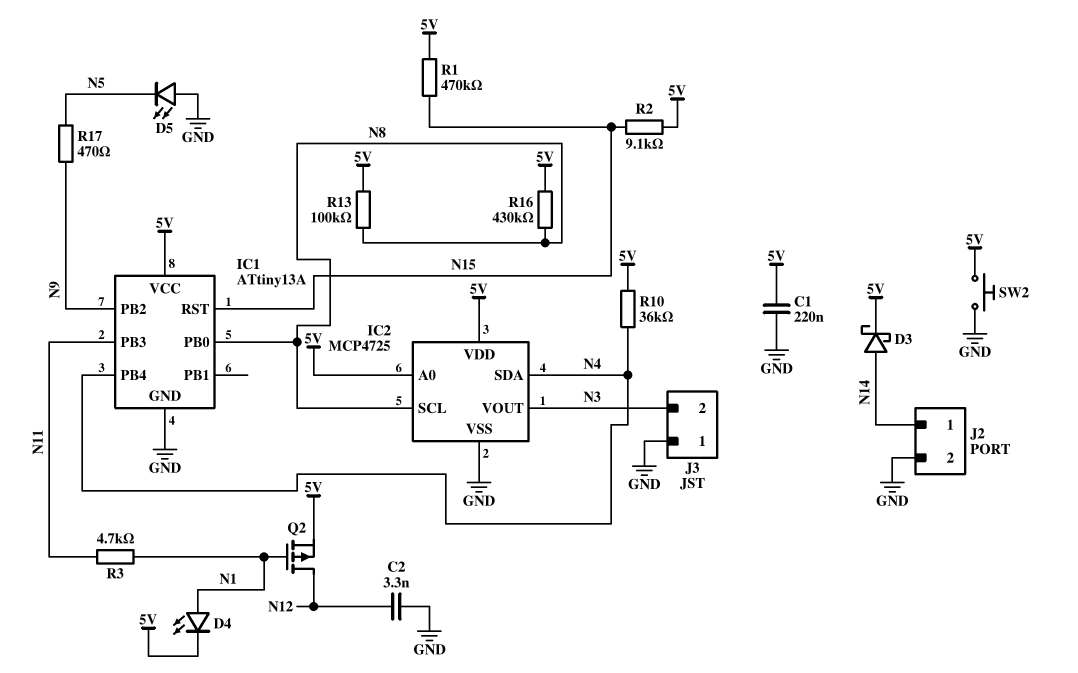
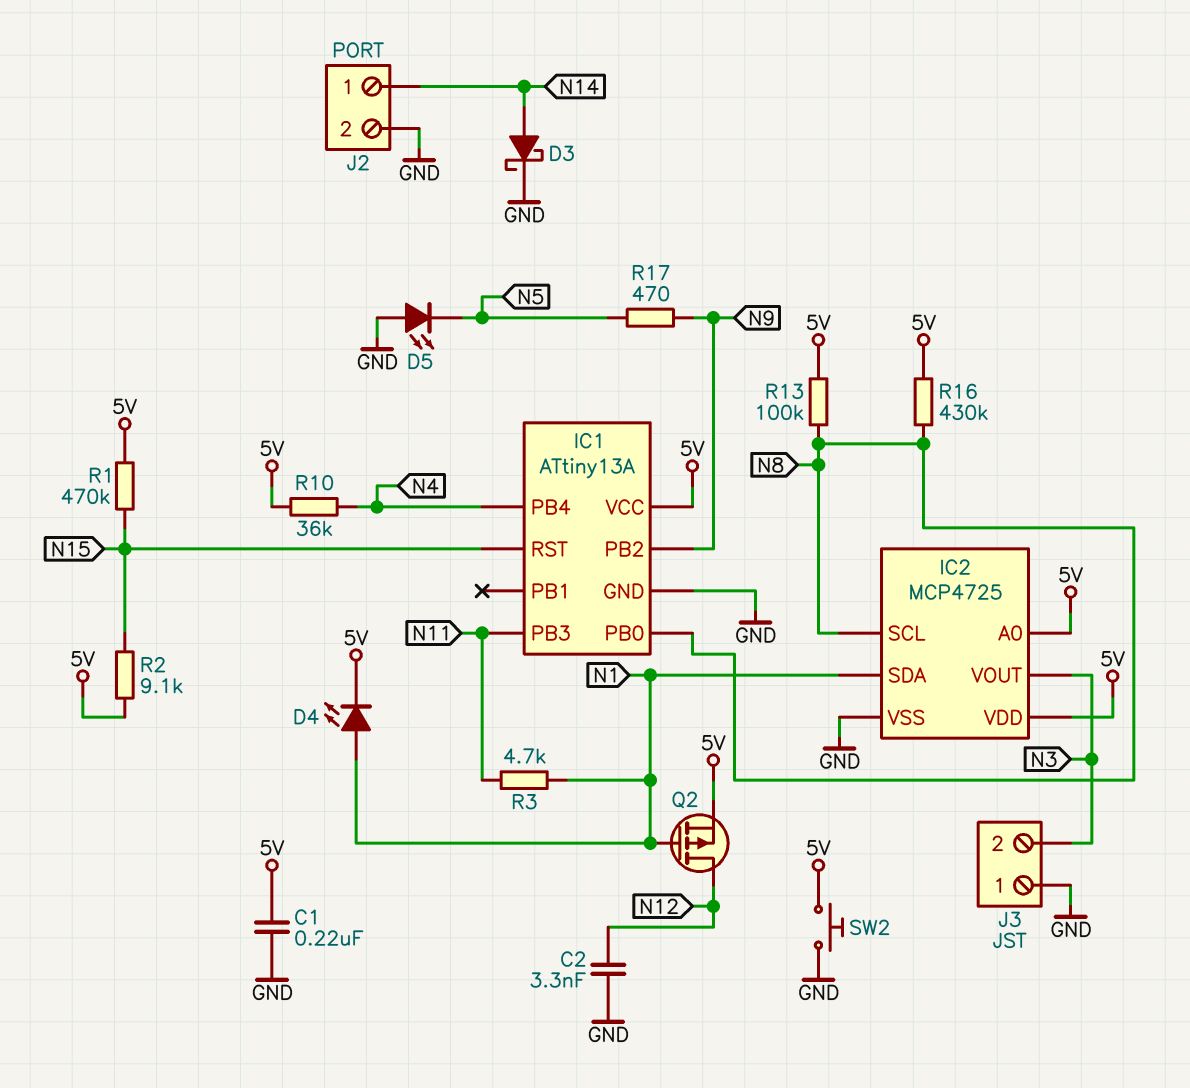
D3: schottky (A N14, K 5V) -> schottky (A N14, K GND)
IC2 pin SDA: N4 -> N1

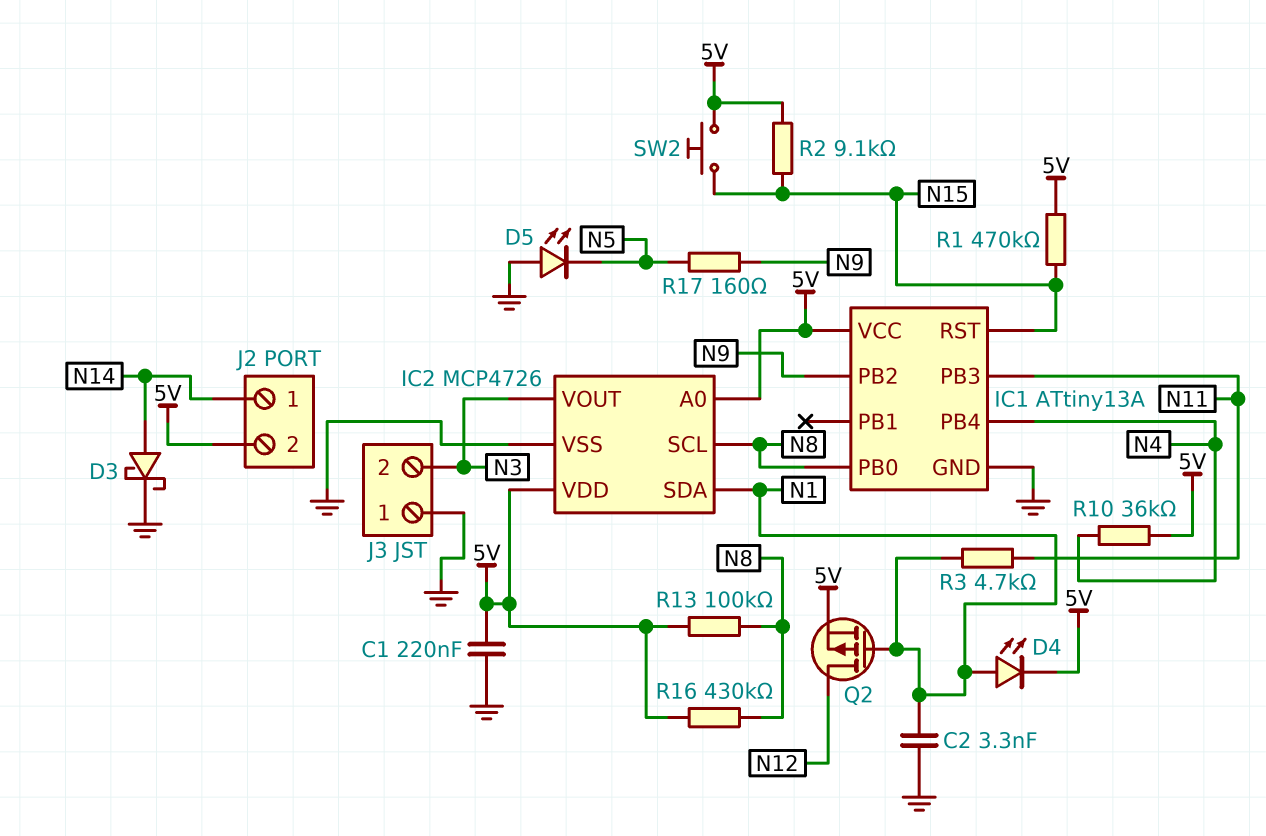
C2: 3.3nF (GND, N12) -> 3.3nF (GND, N1)
IC2: MCP4725 -> MCP4726
J2 pin 2: GND -> 5V
R17: 470 (N5, N9) -> 160 (N5, N9)
SW2: button (5V, GND) -> button (5V, N15)

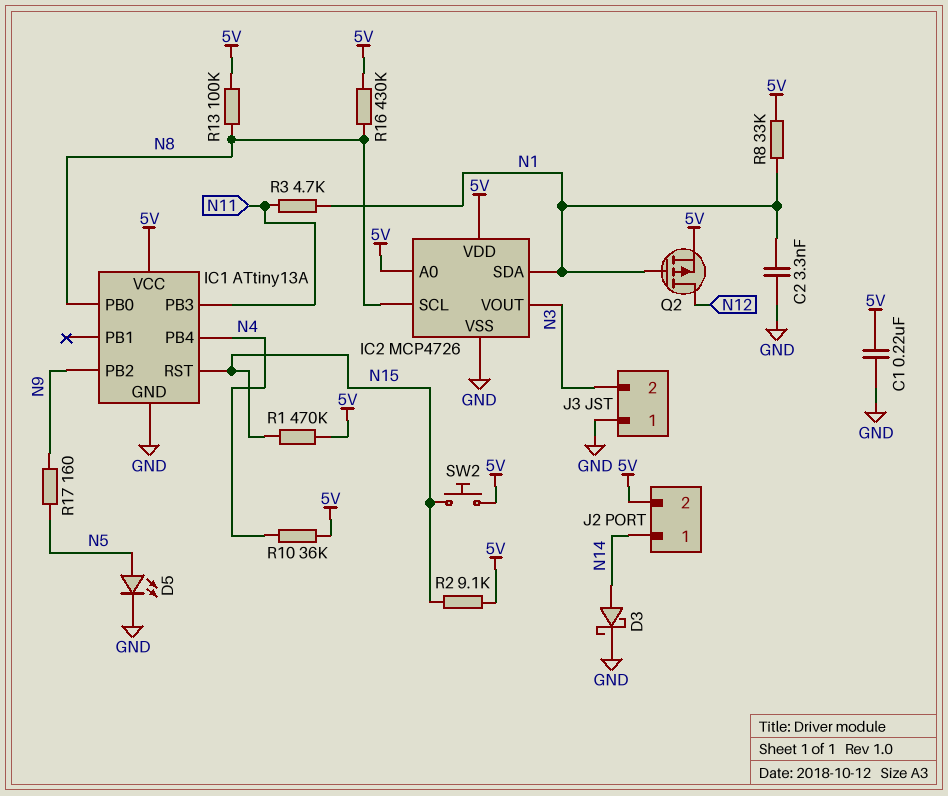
D4: LED (A N1, K 5V) -> none
D5: LED (A GND, K N5) -> LED (A N5, K GND)
R8: none -> 33k (5V, N1)

